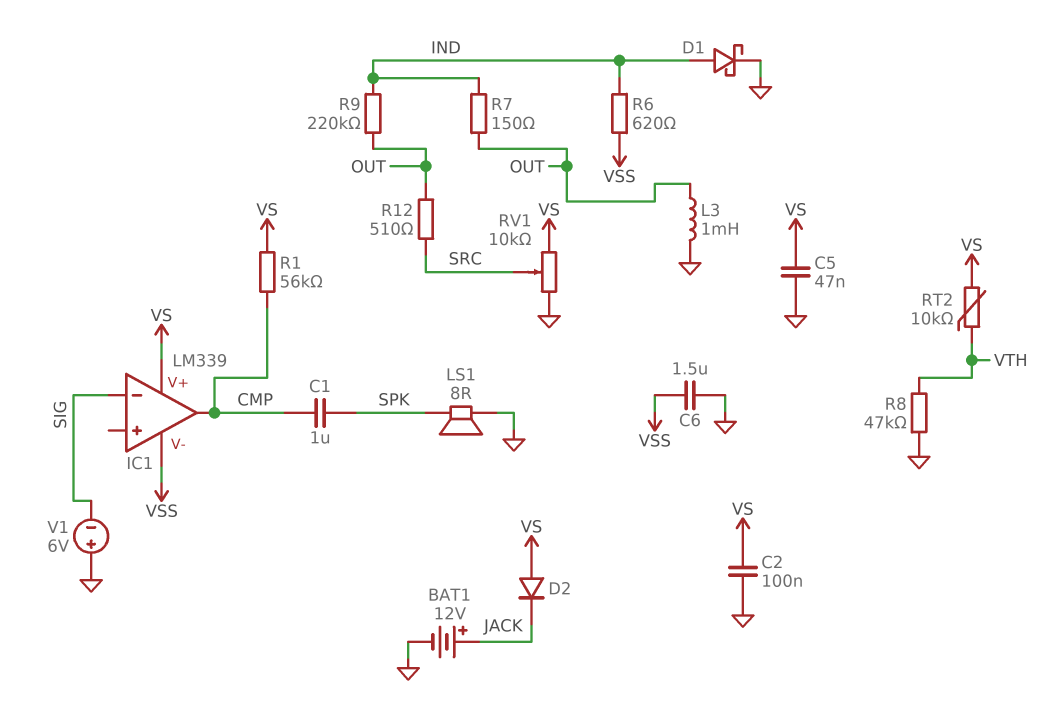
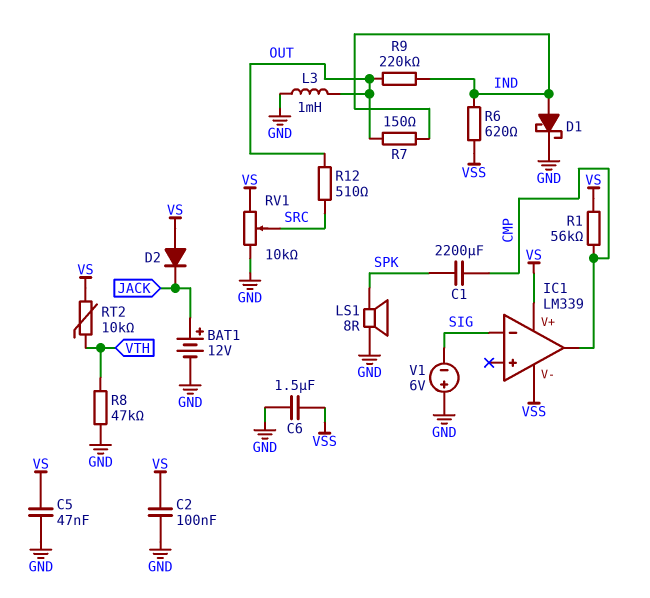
C1: 1uF (CMP, SPK) -> 2200uF (CMP, SPK)

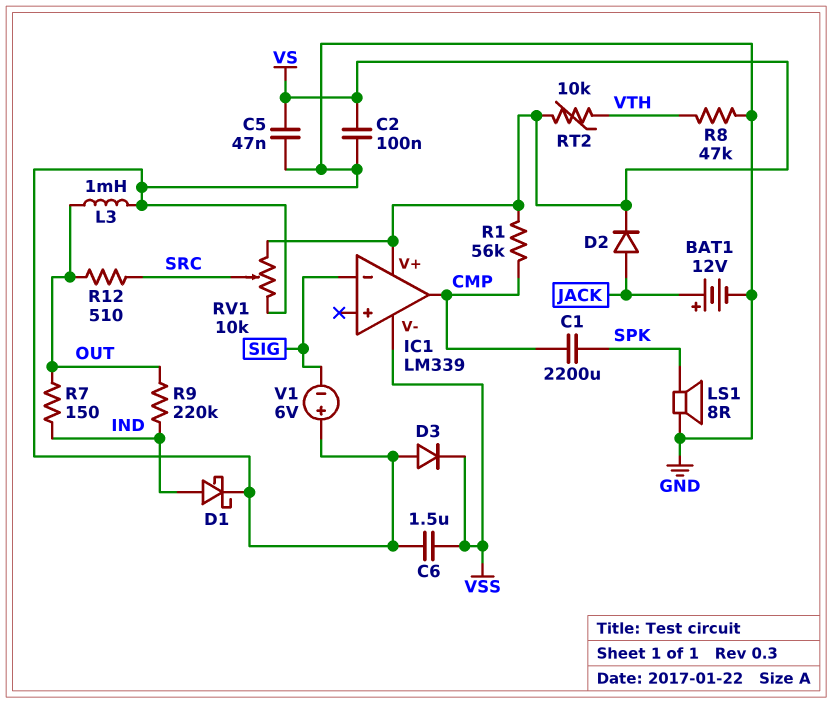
D2: diode (A VS, K JACK) -> diode (A JACK, K VS)
D3: none -> diode (A GND, K VSS)
R6: 620 (IND, VSS) -> none

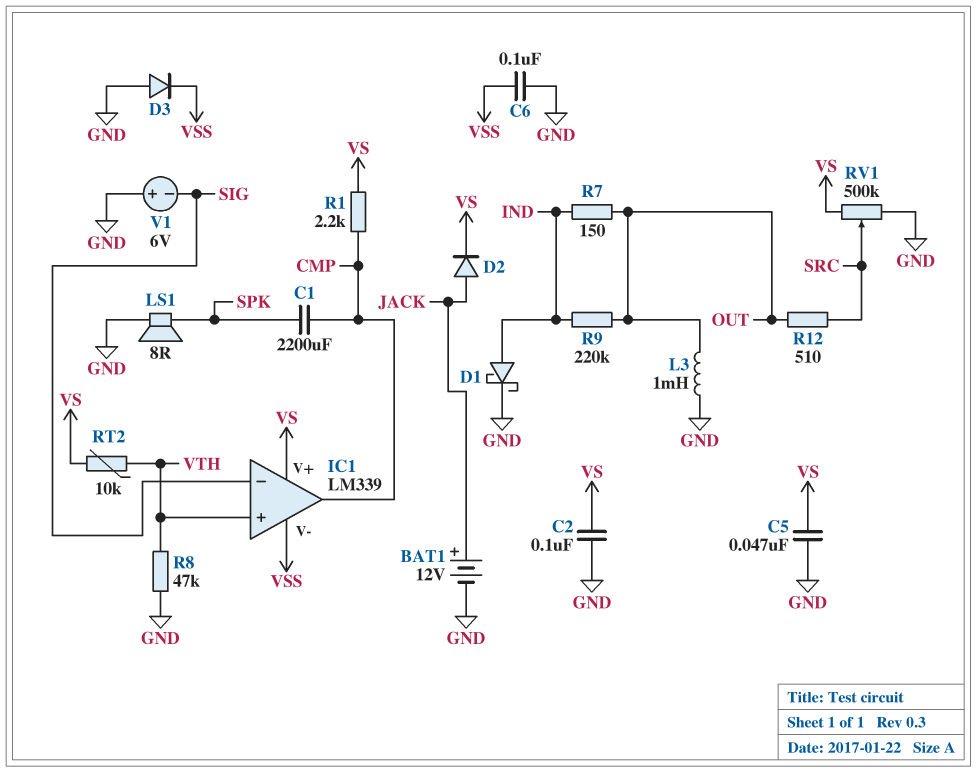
C6: 1.5uF (GND, VSS) -> 100nF (GND, VSS)
IC1 pin in+: none -> VTH
R1: 56k (CMP, VS) -> 2.2k (CMP, VS)
RV1: 10k (GND, VS, wiper SRC) -> 500k (GND, VS, wiper SRC)

